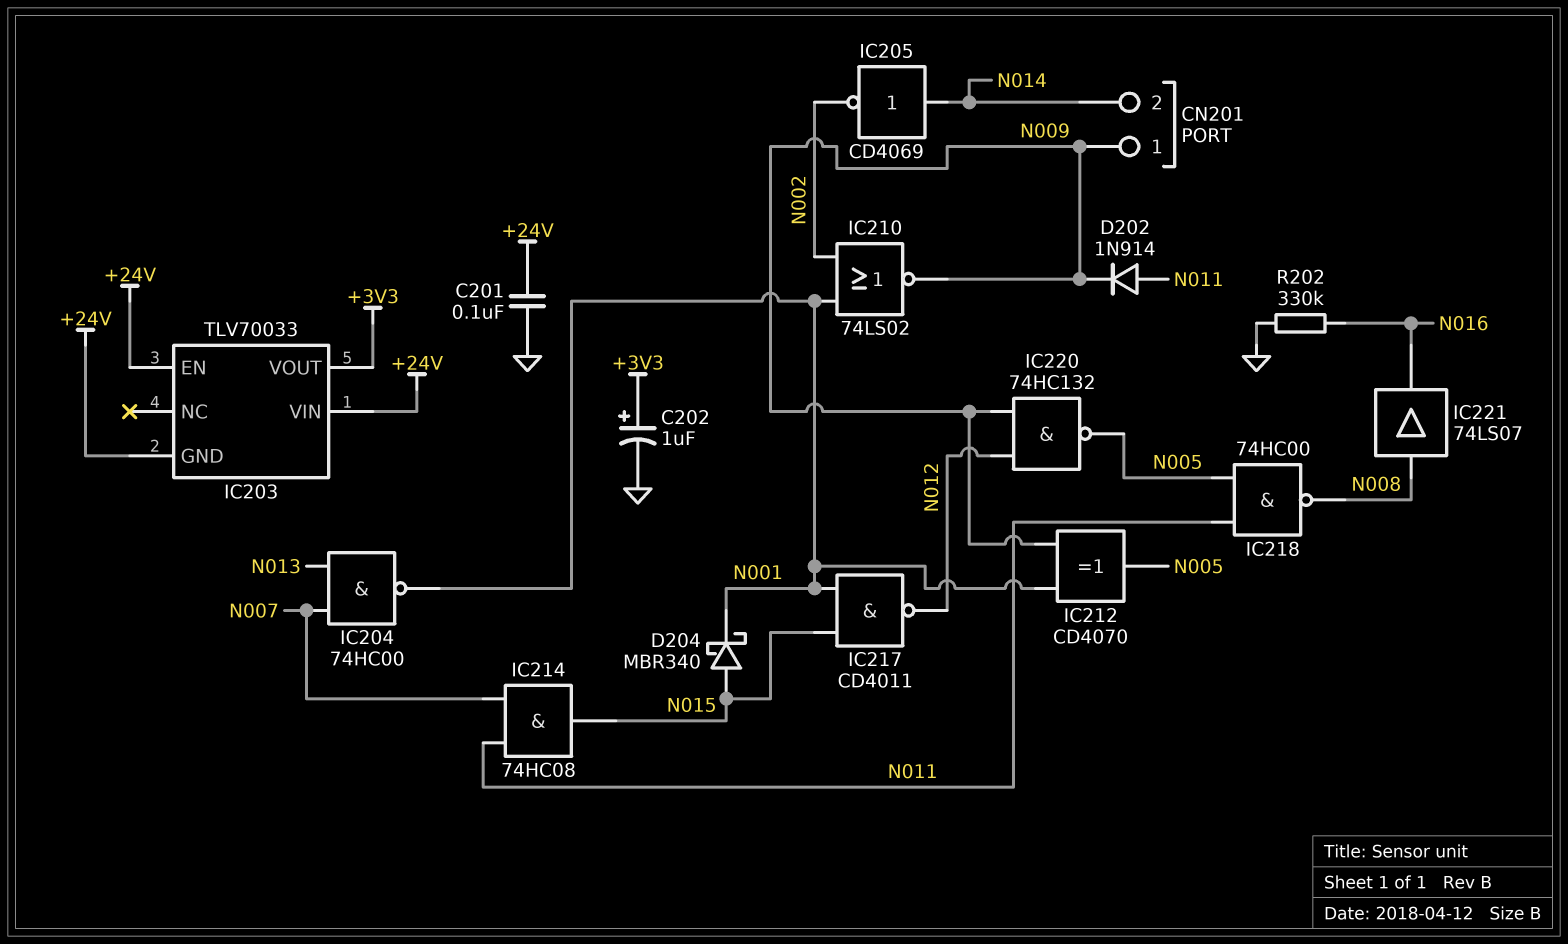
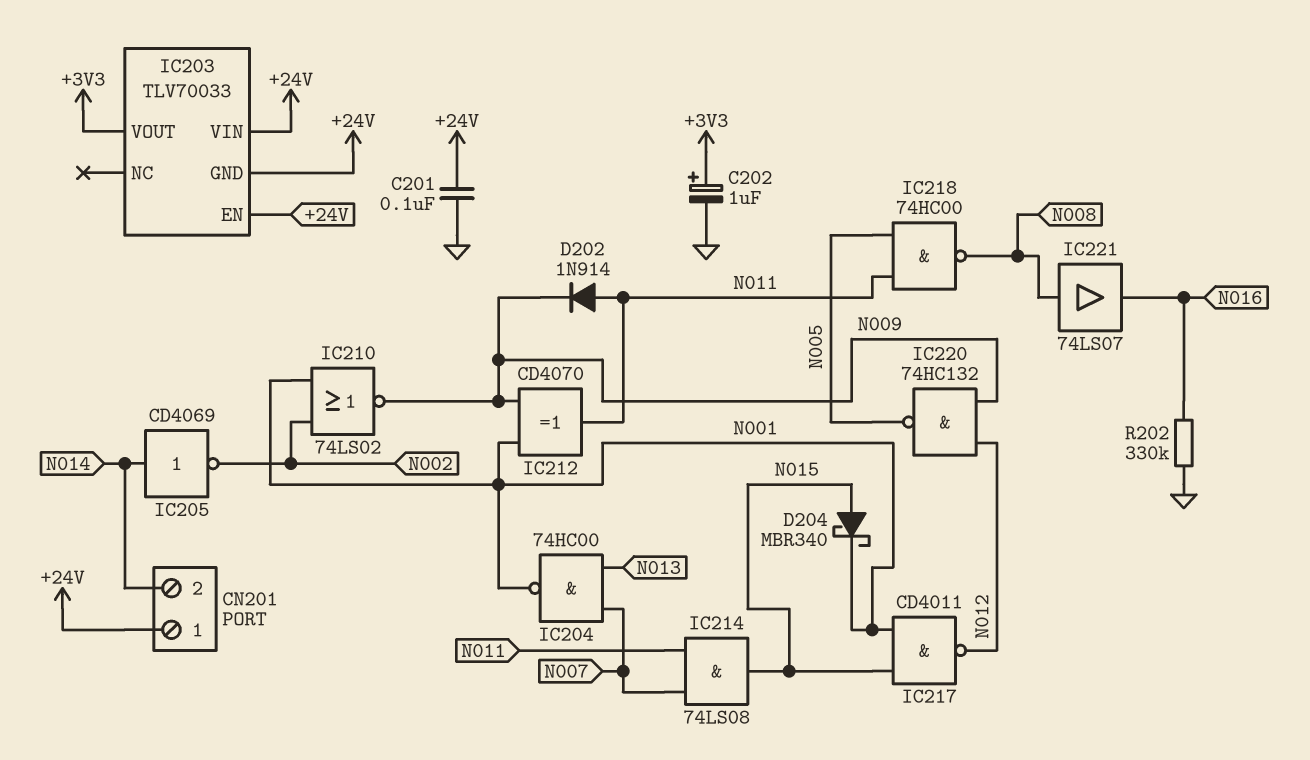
CN201 pin 1: N009 -> +24V
IC212: XOR CD4070 (in N001, in N009, out N005) -> XOR CD4070 (in N001, in N009, out N011)
IC214: AND 74HC08 (in N007, in N011, out N015) -> AND 74LS08 (in N007, in N011, out N015)

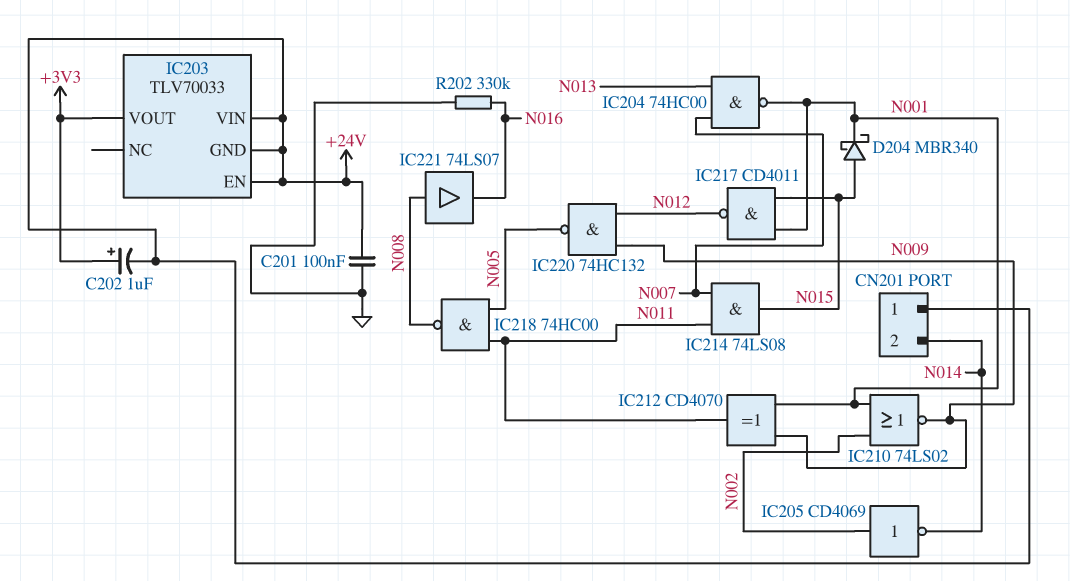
C202: 1uF (plus +3V3, minus GND) -> 1uF (plus +3V3, minus +24V)
D202: diode 1N914 (A N011, K N009) -> none
IC205: NOT CD4069 (in N014, out N002) -> NOT CD4069 (in N002, out N014)

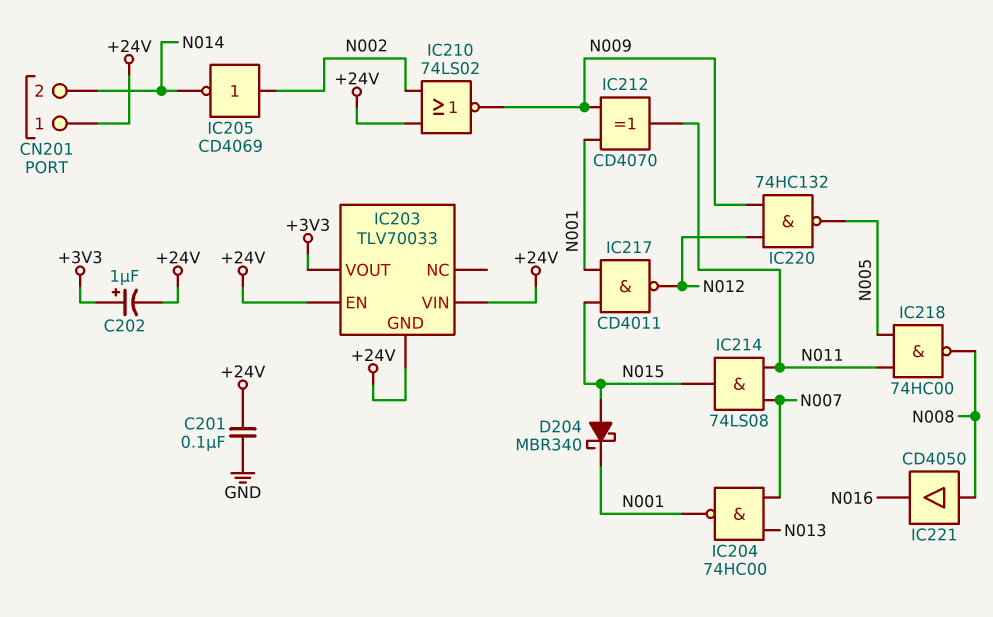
IC210: NOR 74LS02 (in N001, in N002, out N009) -> NOR 74LS02 (in +24V, in N002, out N009)
IC221: buffer 74LS07 (in N008, out N016) -> buffer CD4050 (in N008, out N016)
R202: 330k (GND, N016) -> none

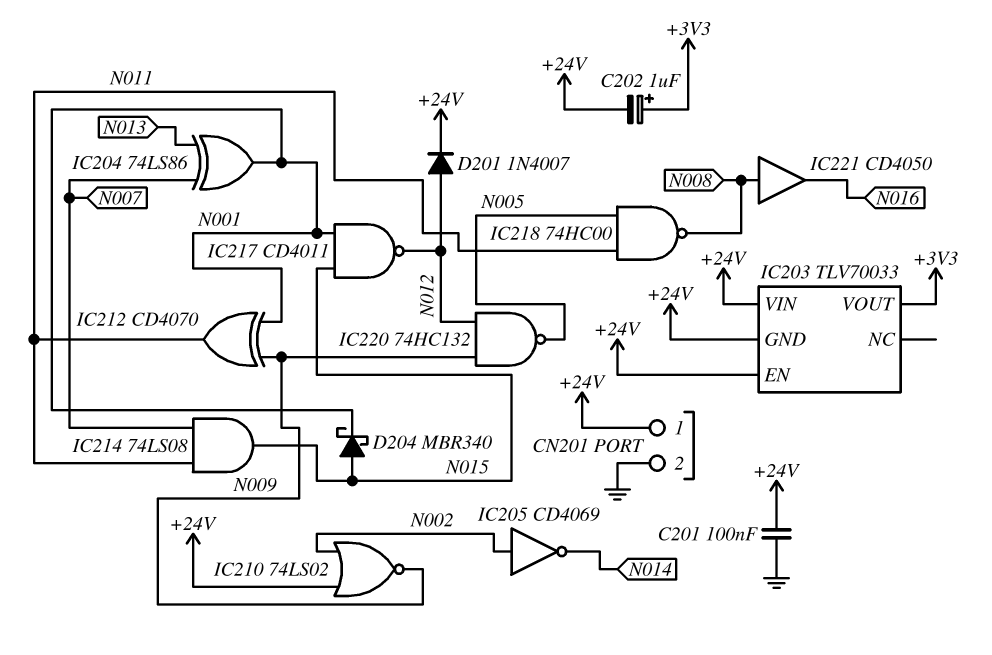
CN201 pin 2: N014 -> GND
D201: none -> diode 1N4007 (A N012, K +24V)
IC204: NAND 74HC00 (in N007, in N013, out N001) -> XOR 74LS86 (in N007, in N013, out N001)

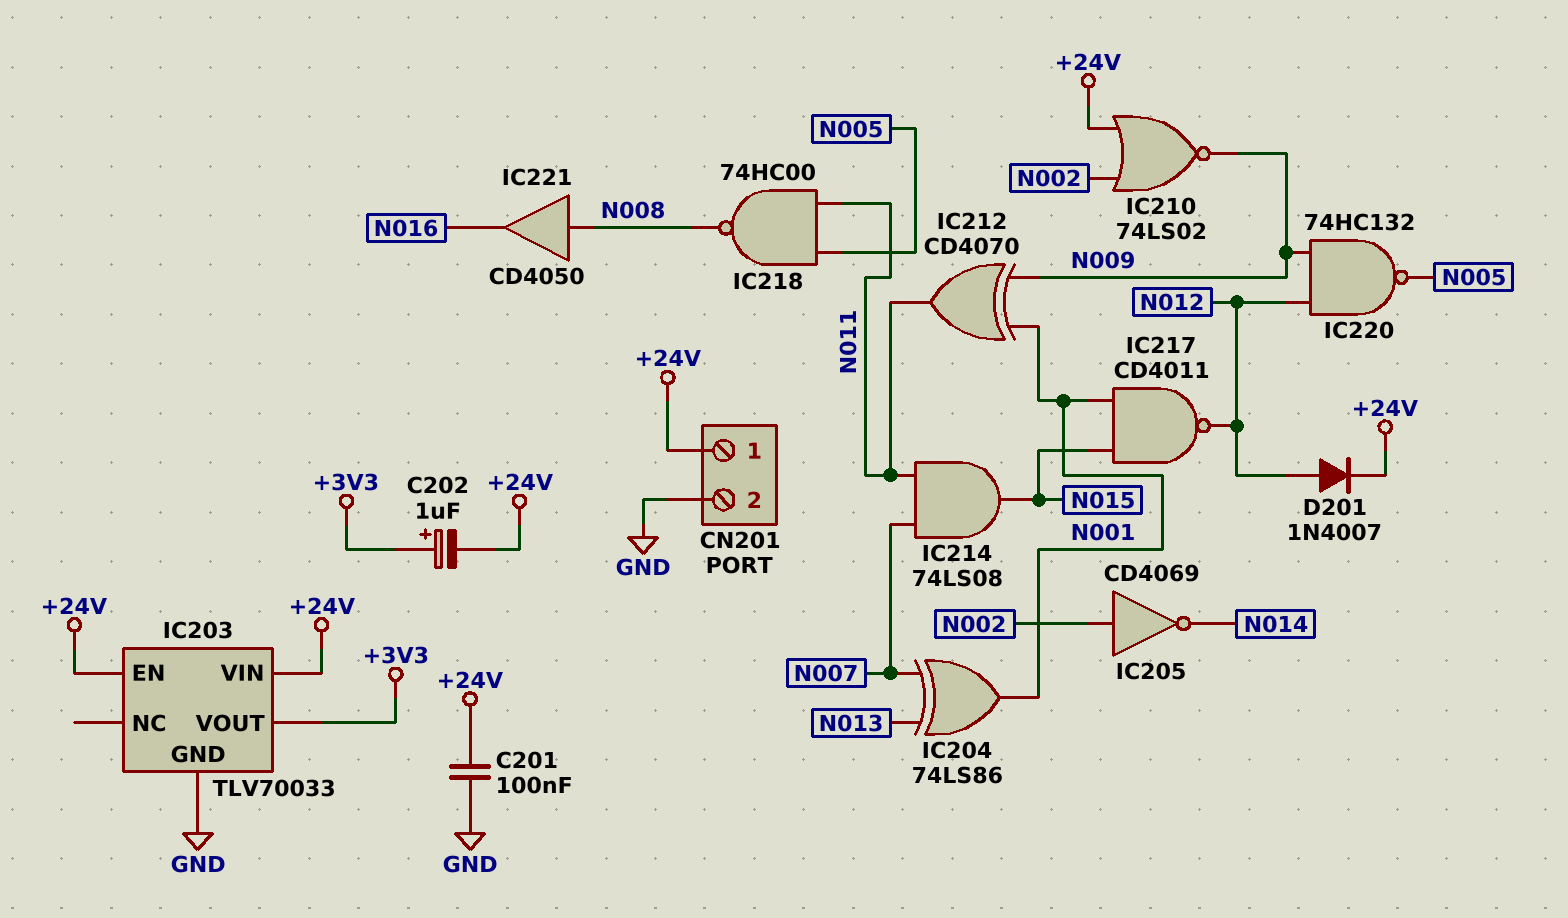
D204: schottky MBR340 (A N015, K N001) -> none
IC203 pin GND: +24V -> GND

